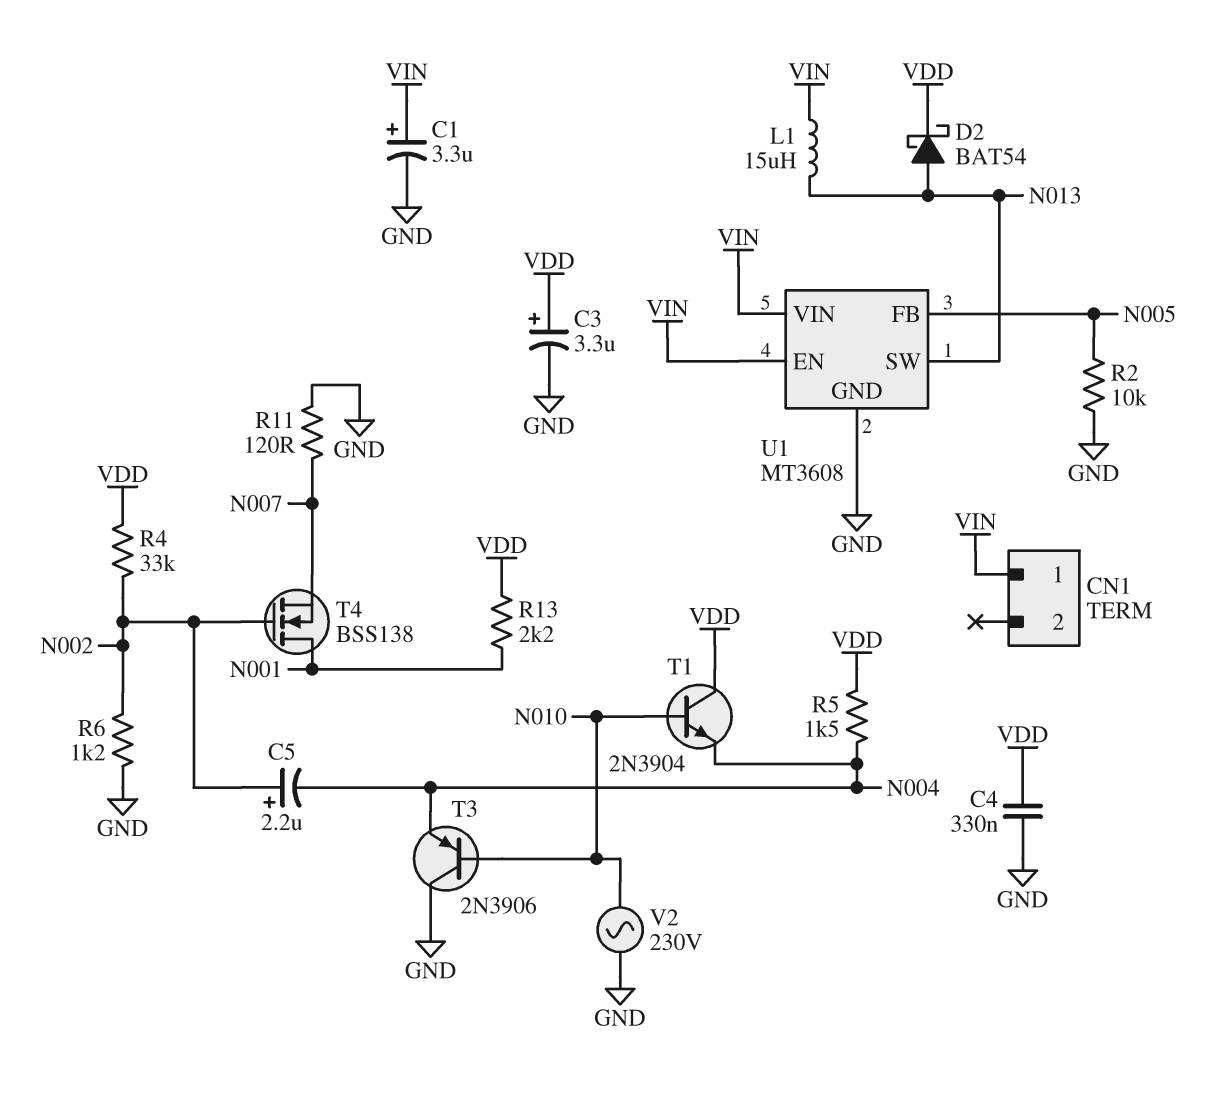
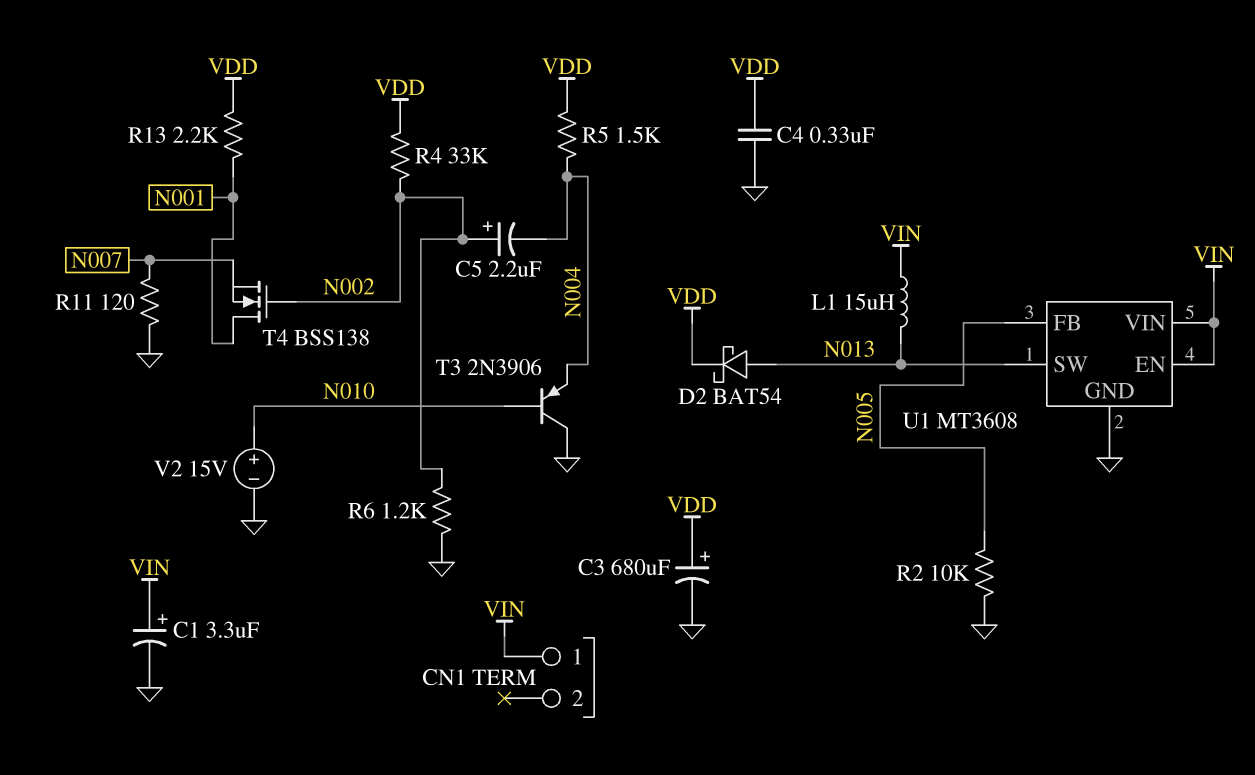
C3: 3.3uF (plus VDD, minus GND) -> 680uF (plus VDD, minus GND)
T1: NPN 2N3904 (B N010, C VDD, E N004) -> none
V2: AC 230V (GND, N010) -> 15V (plus N010, minus GND)

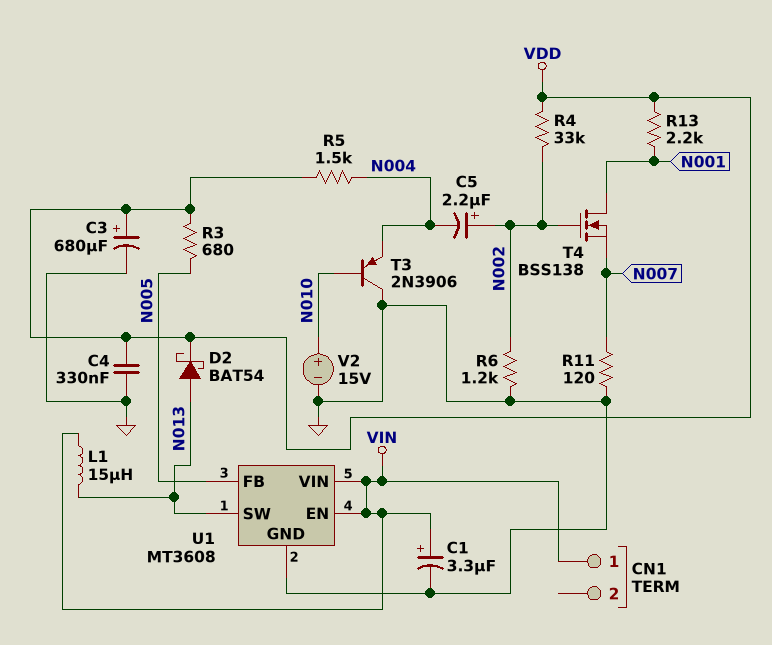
R2: 10k (GND, N005) -> none
R3: none -> 680 (N005, VDD)

